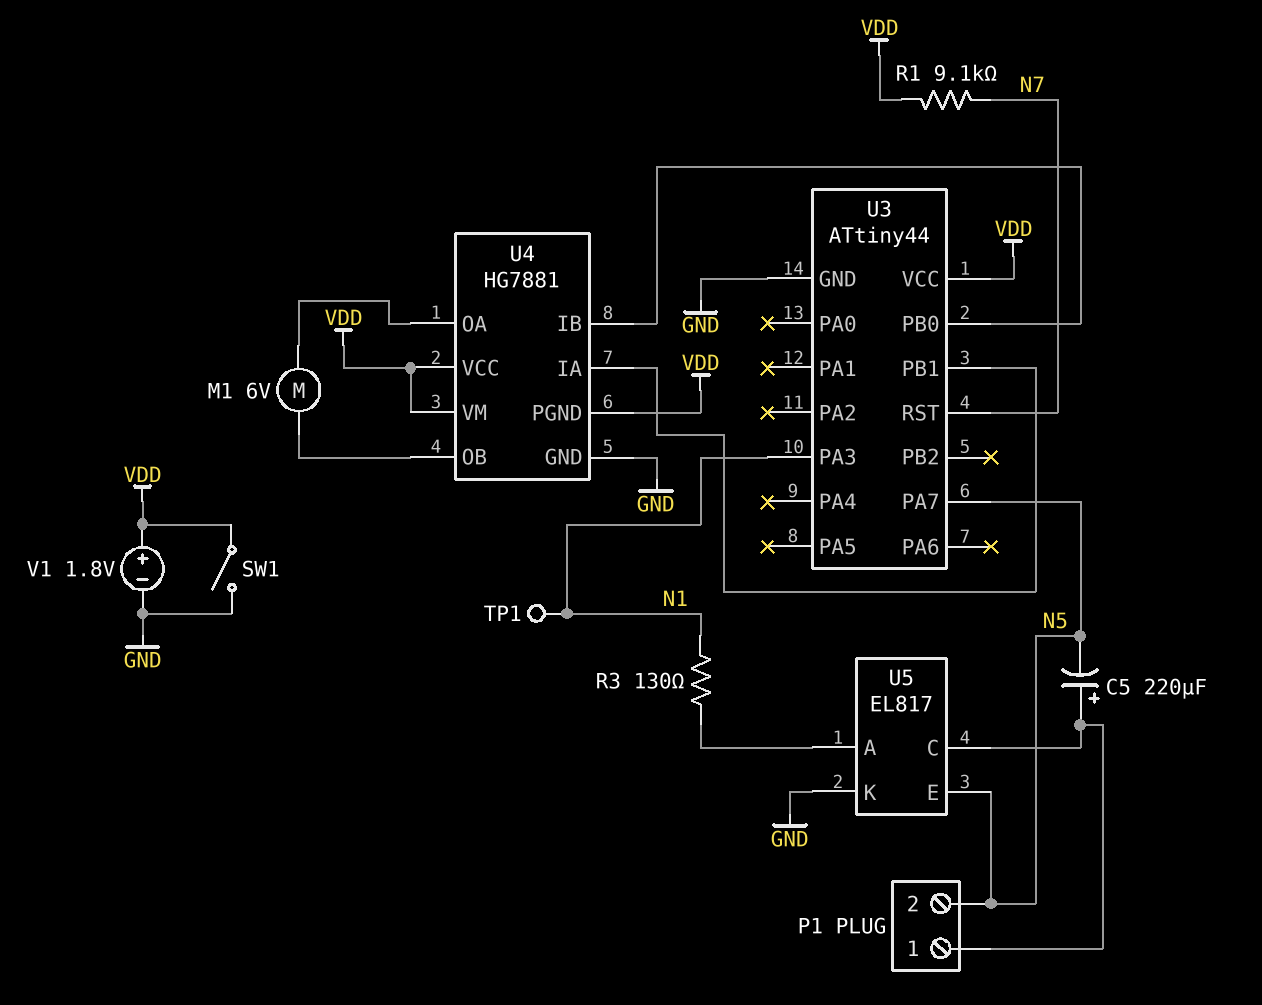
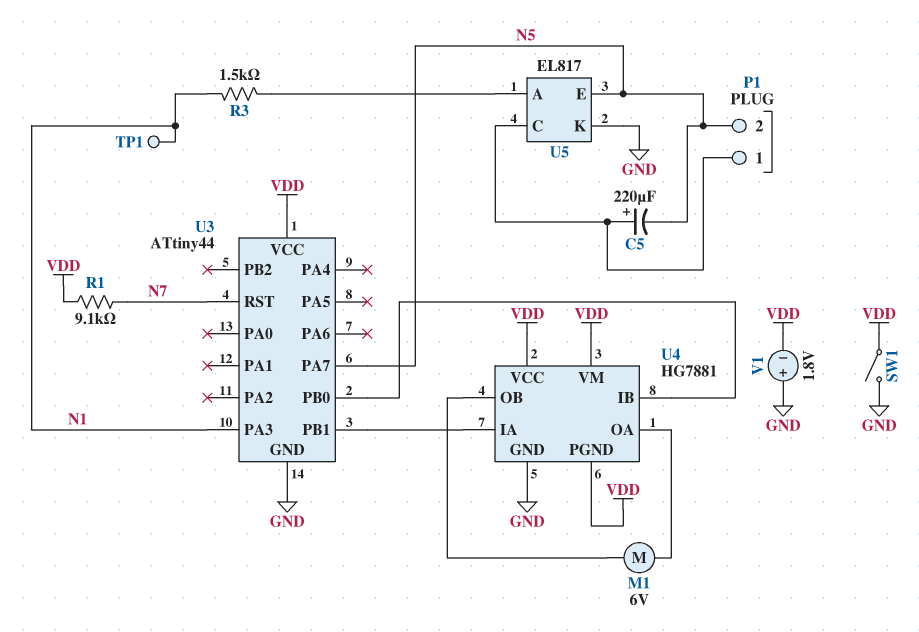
R3: 130 (N1, U5/A) -> 1.5k (N1, U5/A)
V1: 1.8V (plus VDD, minus GND) -> 1.8V (plus GND, minus VDD)

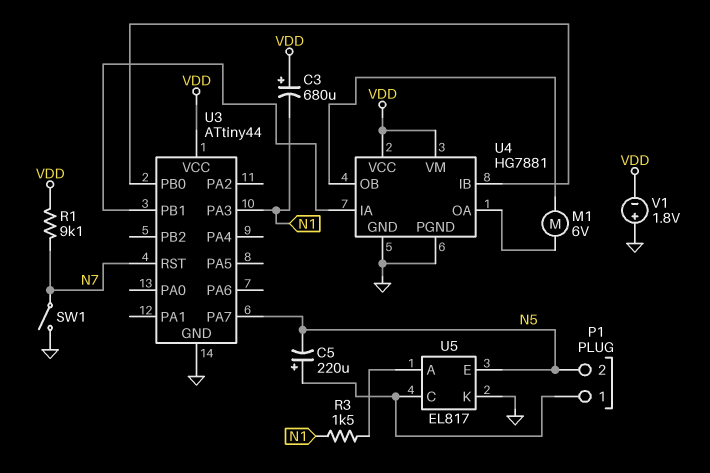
C3: none -> 680uF (plus VDD, minus N1)
SW1: switch (GND, VDD) -> switch (GND, N7)
TP1: test point (N1) -> none
U4 pin PGND: VDD -> GND

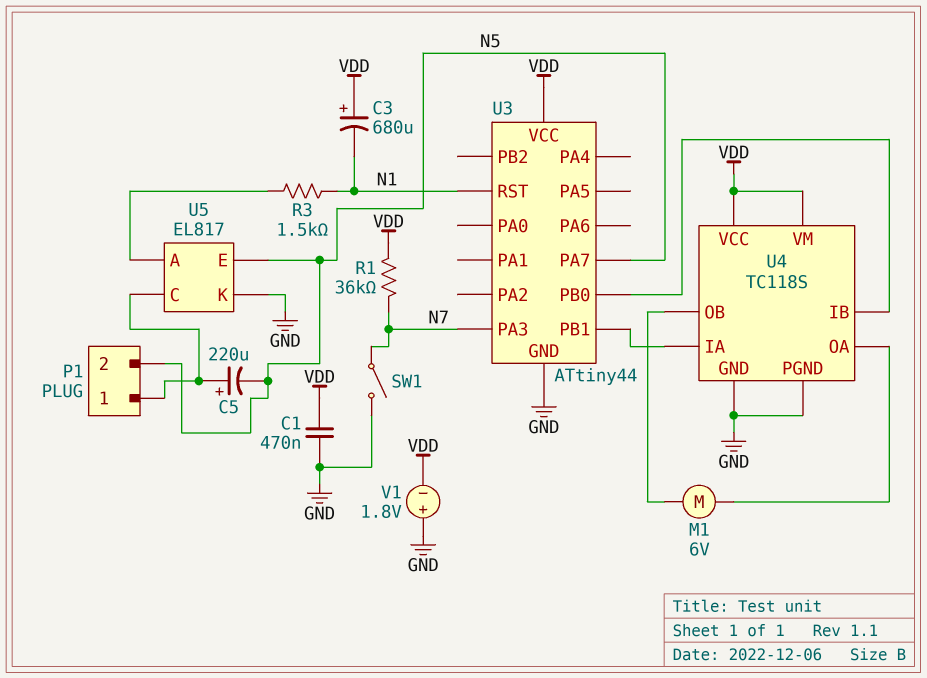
C1: none -> 470nF (GND, VDD)
R1: 9.1k (N7, VDD) -> 36k (N7, VDD)
U3 pin PA3: N1 -> N7
U3 pin RST: N7 -> N1
U4: HG7881 -> TC118S

